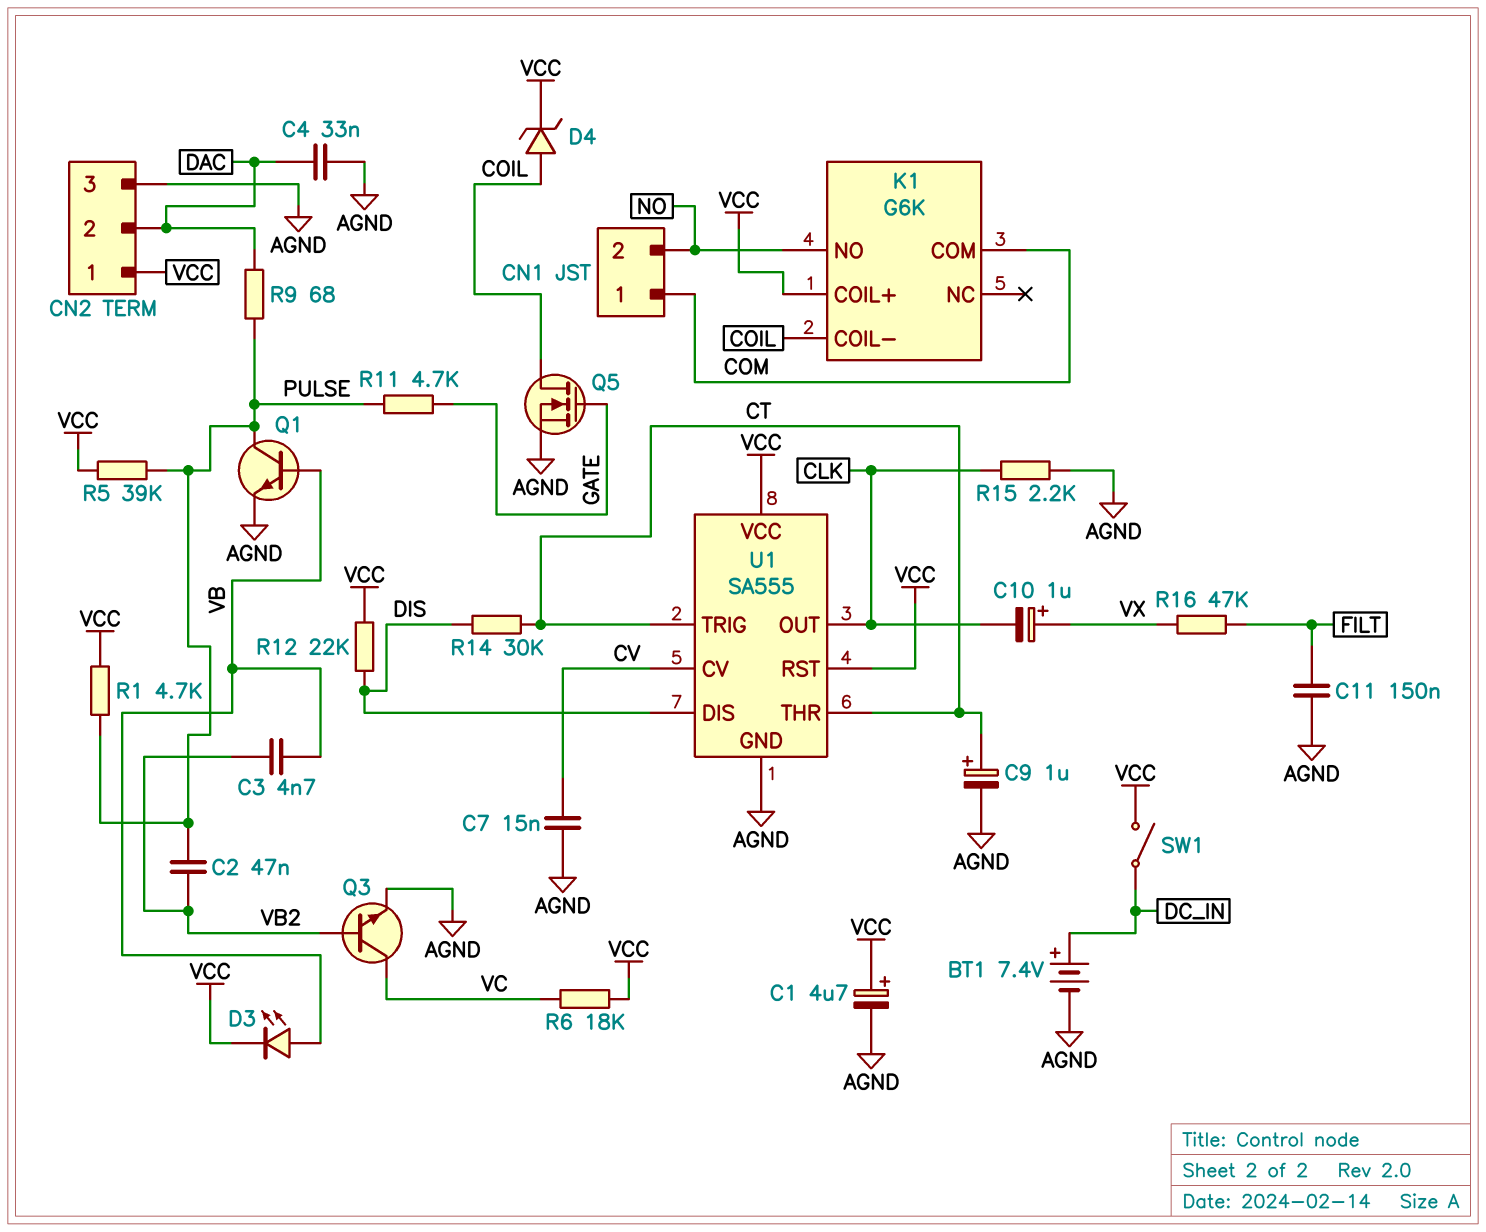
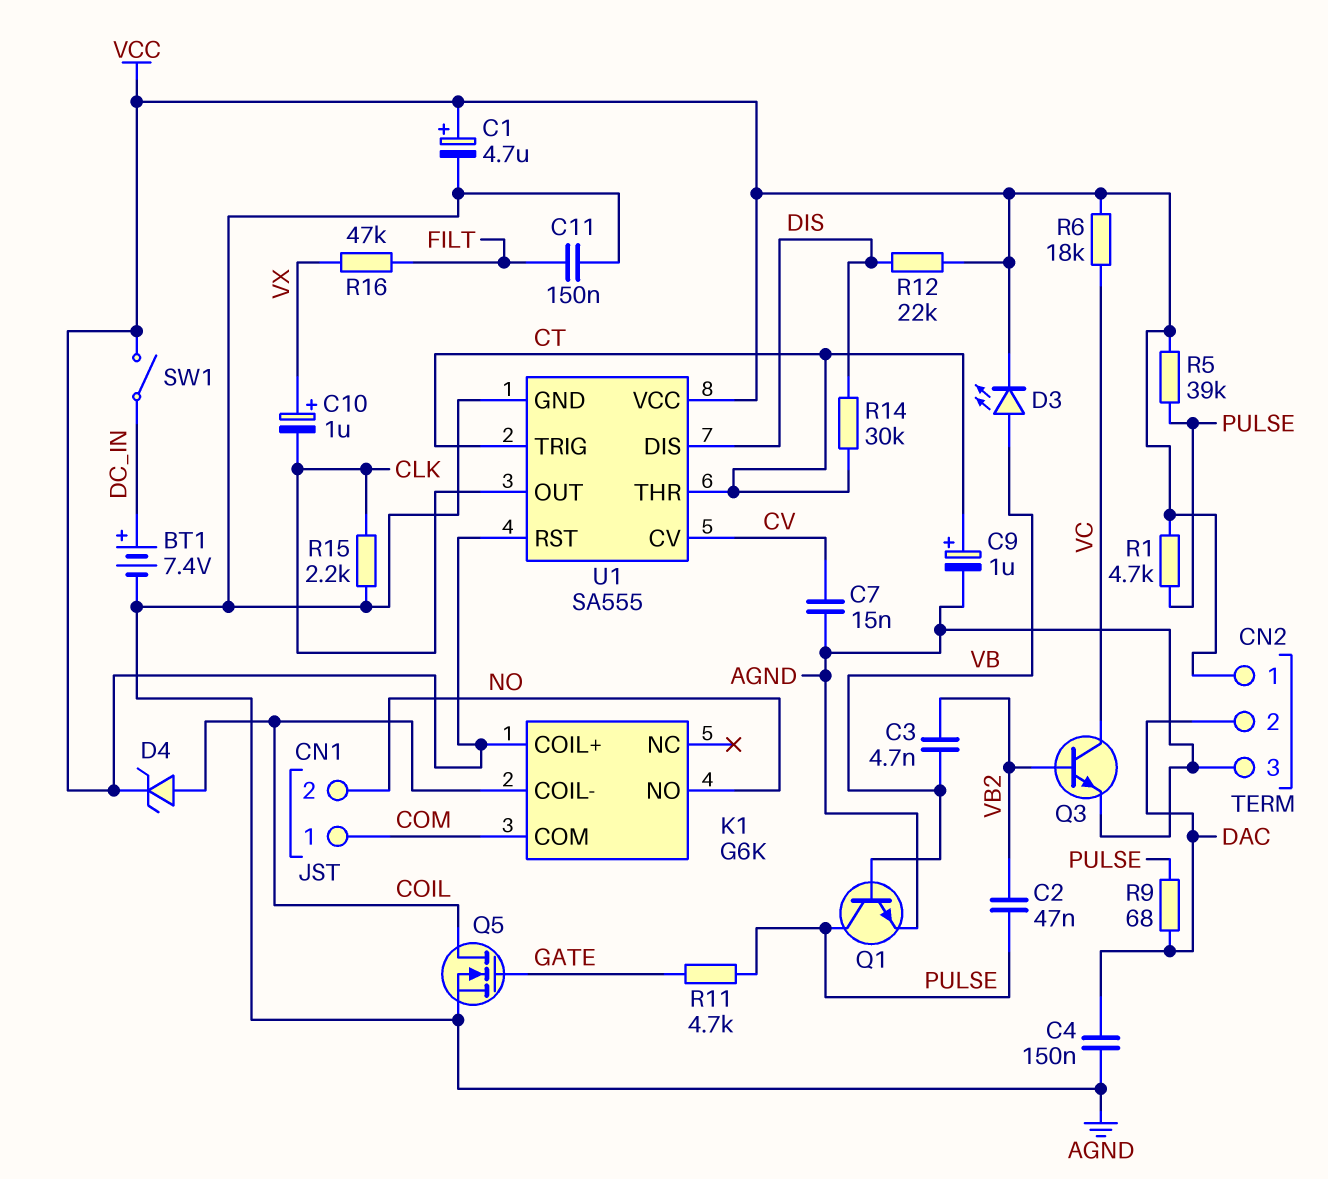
C4: 33nF (AGND, DAC) -> 150nF (AGND, DAC)

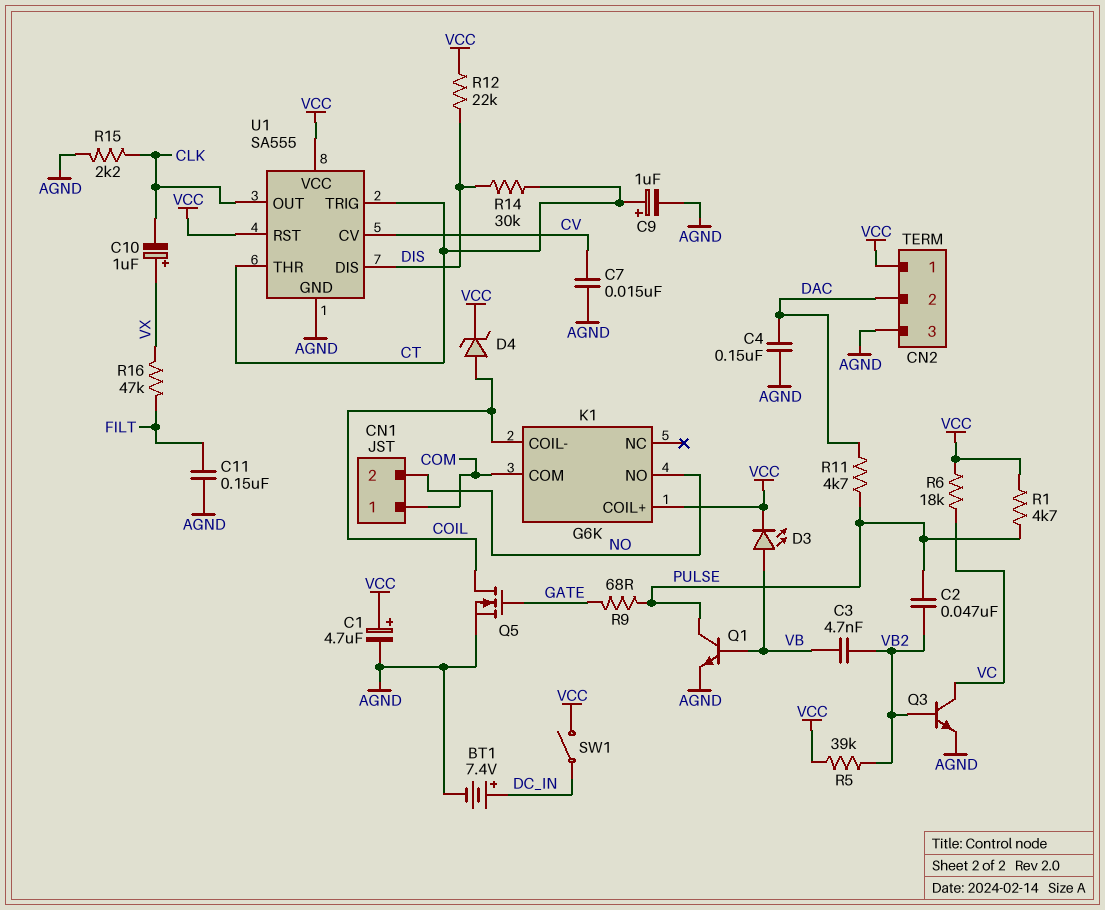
R5: 39k (PULSE, VCC) -> 39k (VB2, VCC)
R9: 68 (DAC, PULSE) -> 68 (GATE, PULSE)
R11: 4.7k (GATE, PULSE) -> 4.7k (DAC, PULSE)

